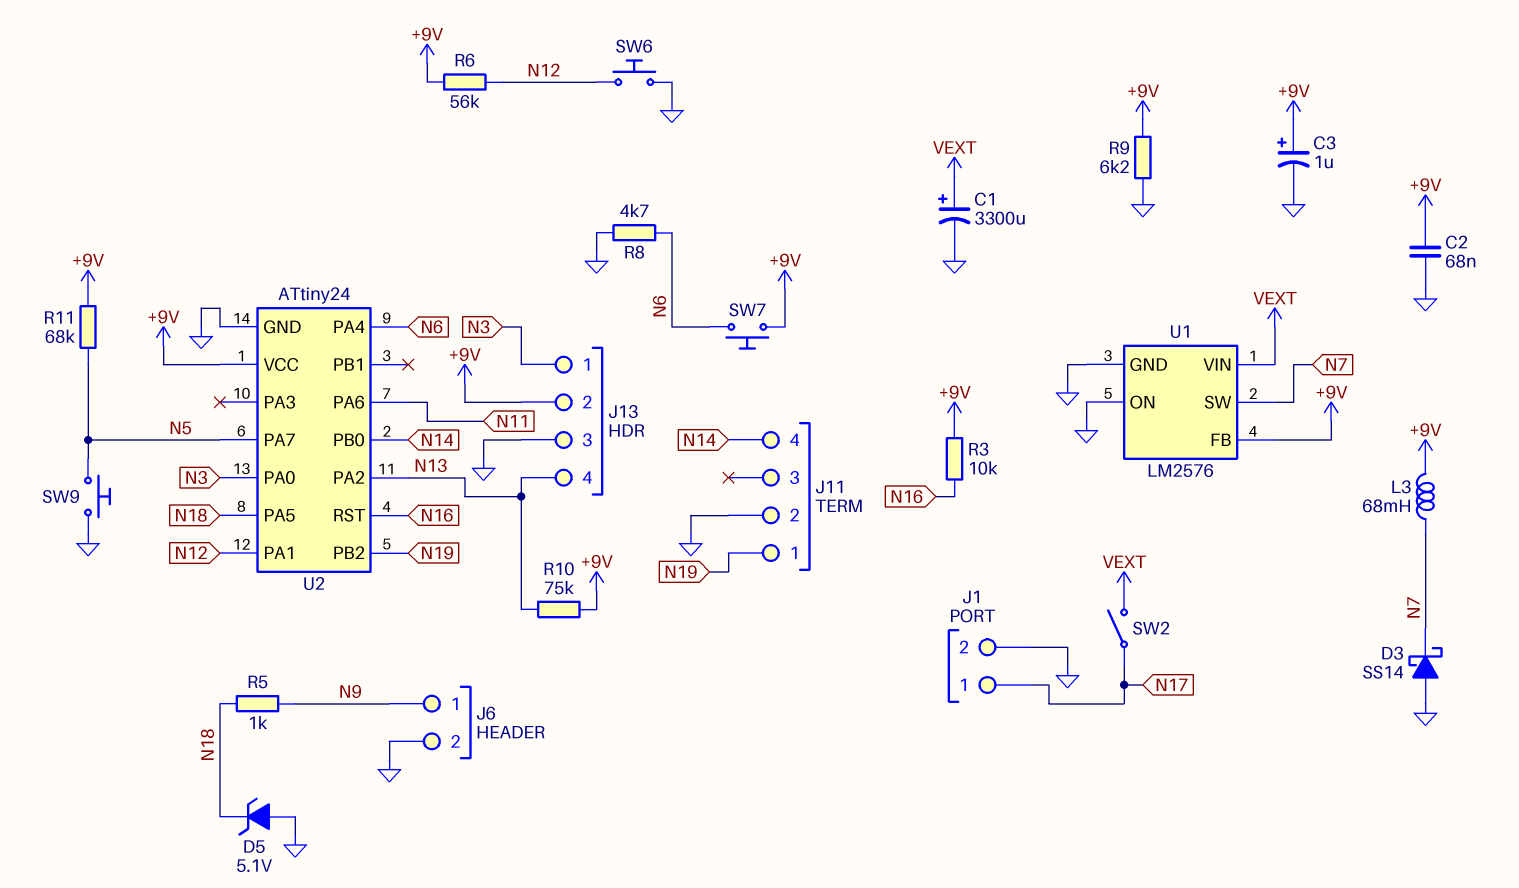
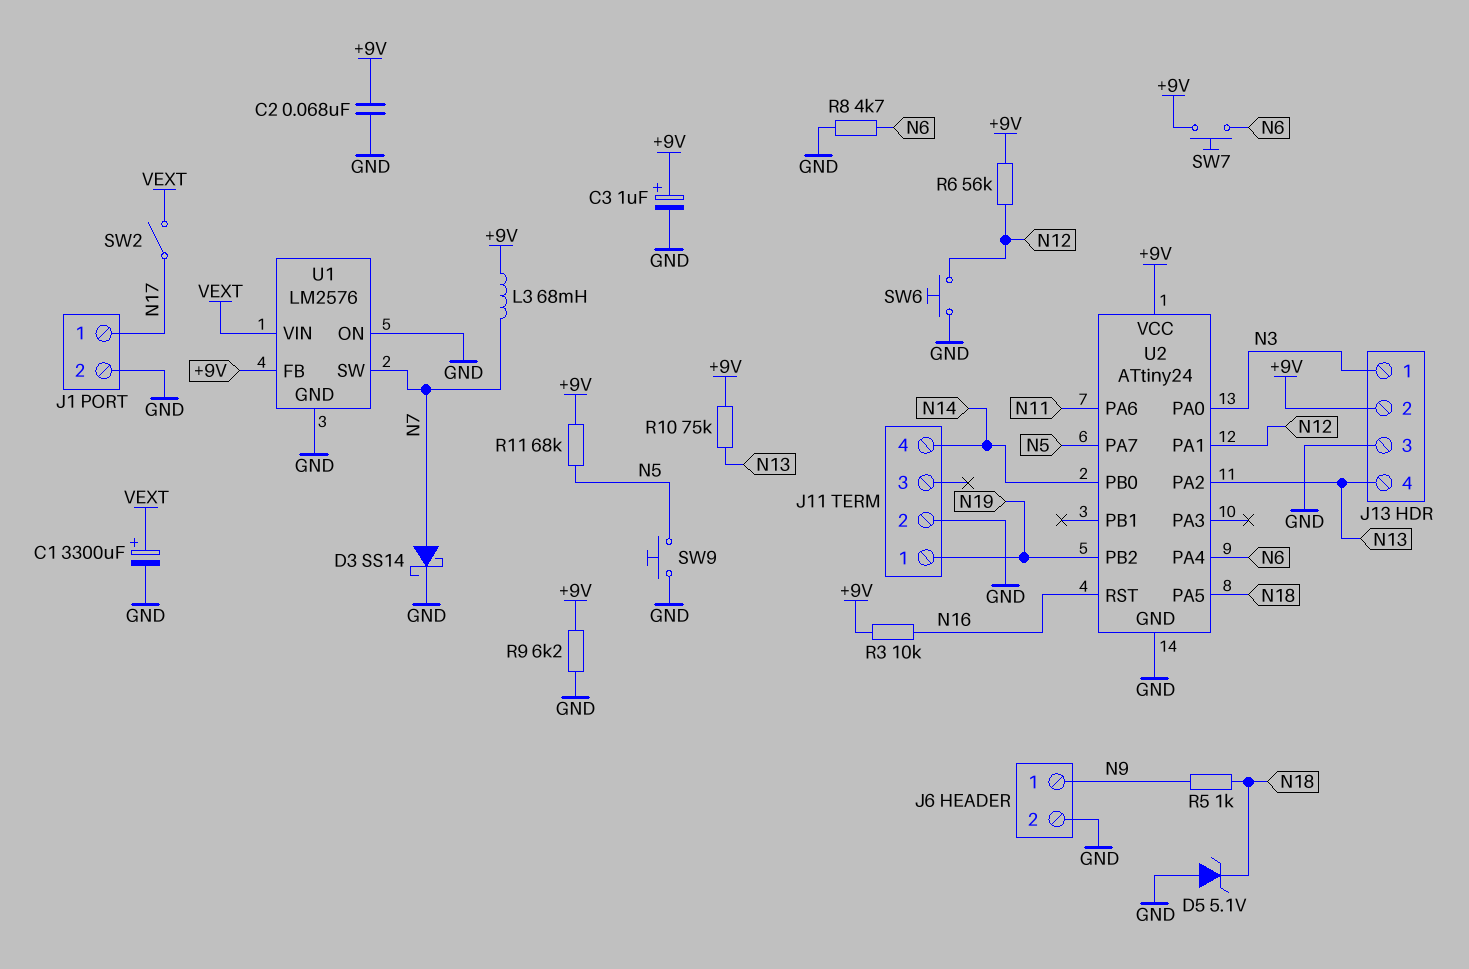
D3: schottky SS14 (A GND, K N7) -> schottky SS14 (A N7, K GND)

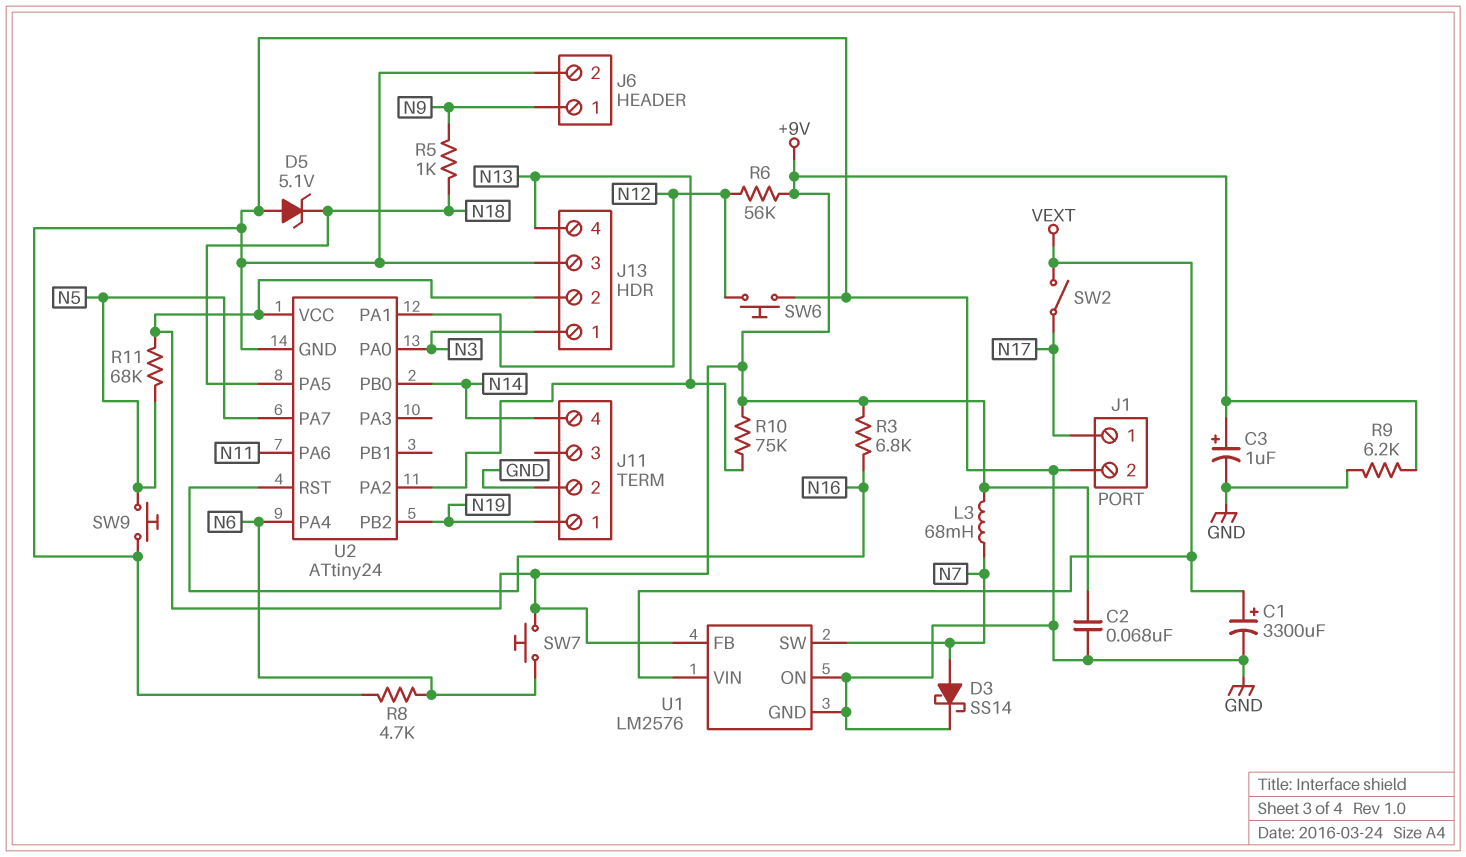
R3: 10k (+9V, N16) -> 6.8k (+9V, N16)

